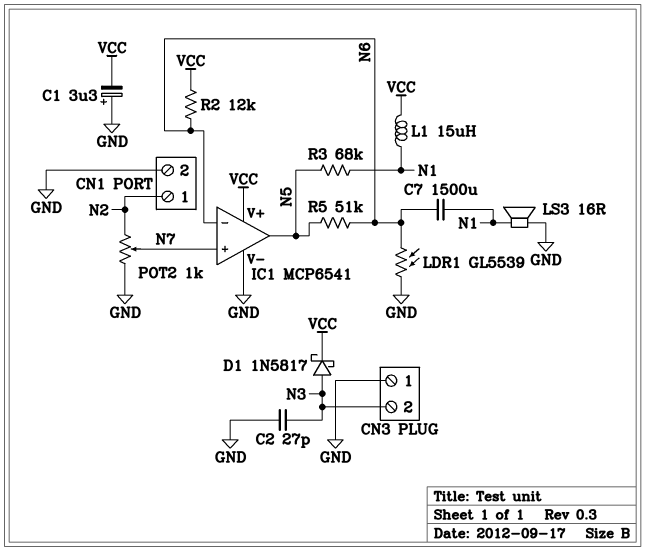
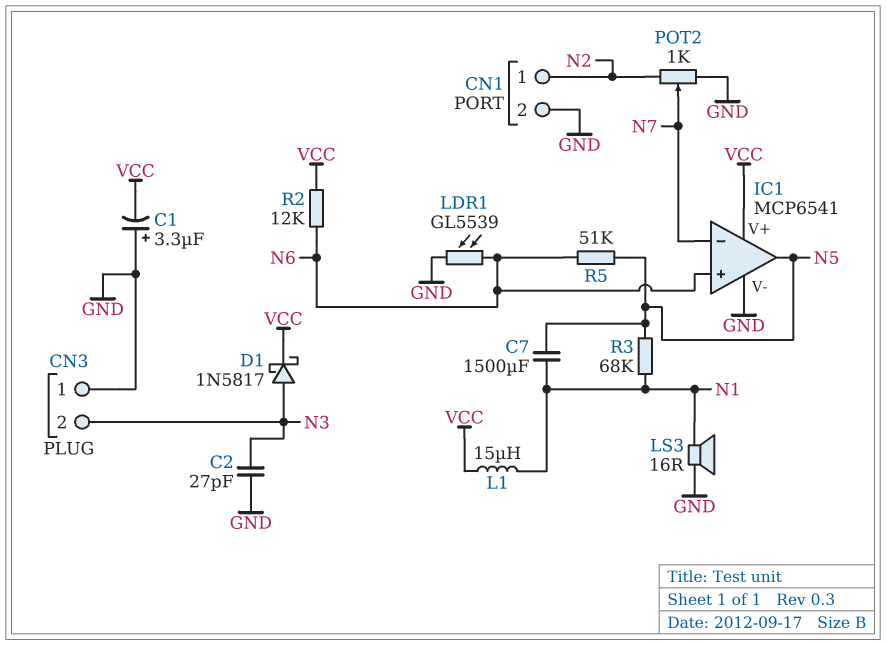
C7: 1500uF (N1, N6) -> 1500uF (N1, N5)
IC1 pin in+: N7 -> N6
IC1 pin in-: N6 -> N7

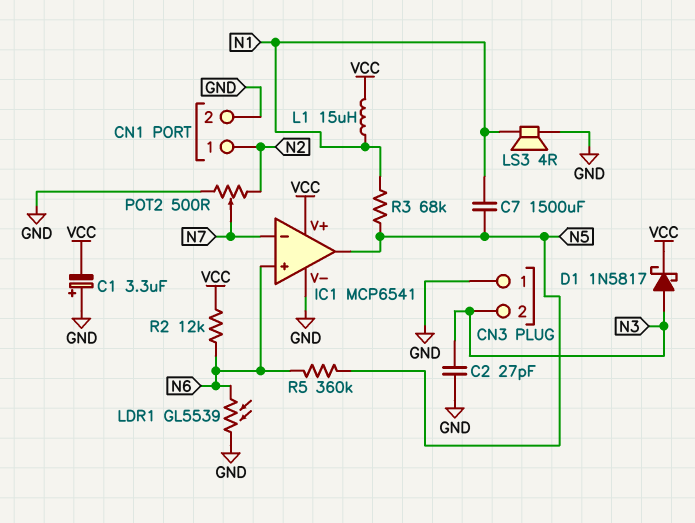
LS3: speaker 16R (GND, N1) -> speaker 4R (GND, N1)
POT2: 1k (GND, N2, wiper N7) -> 500 (GND, N2, wiper N7)
R5: 51k (N5, N6) -> 360k (N5, N6)

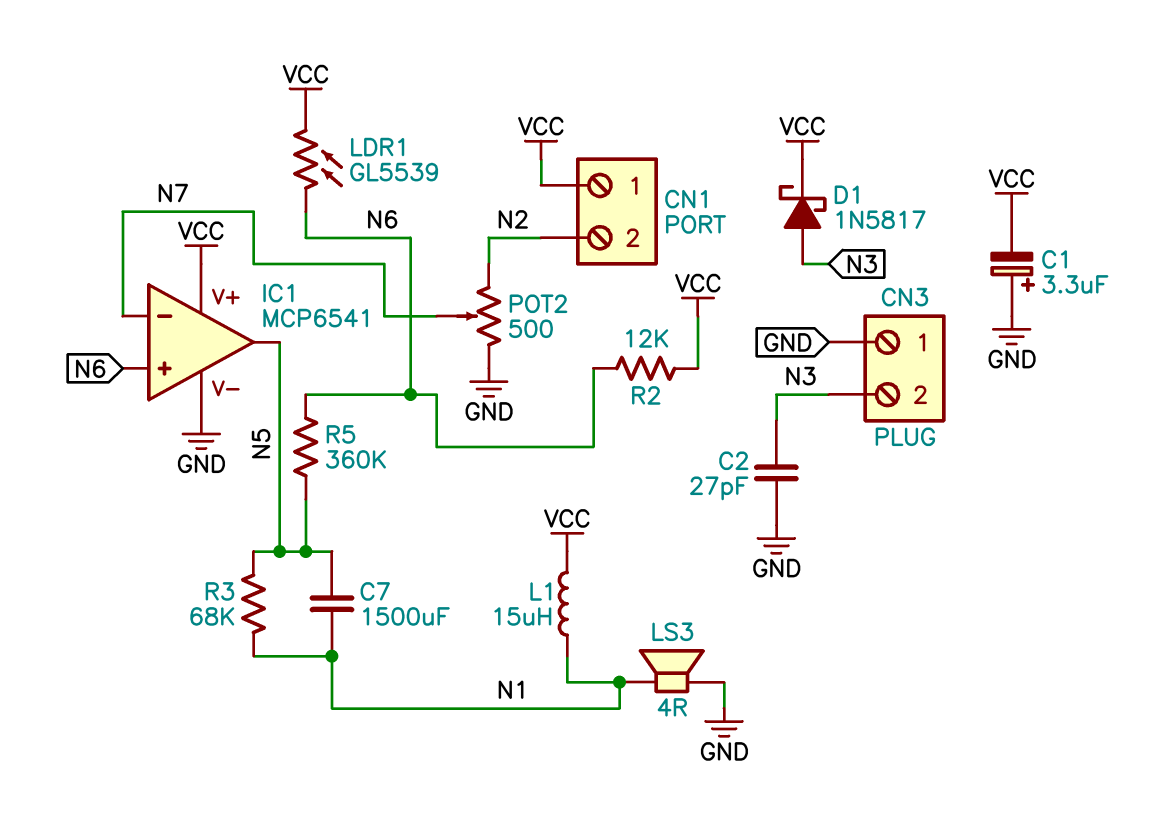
CN1 pin 1: N2 -> VCC
CN1 pin 2: GND -> N2
LDR1: GL5539 (GND, N6) -> GL5539 (N6, VCC)

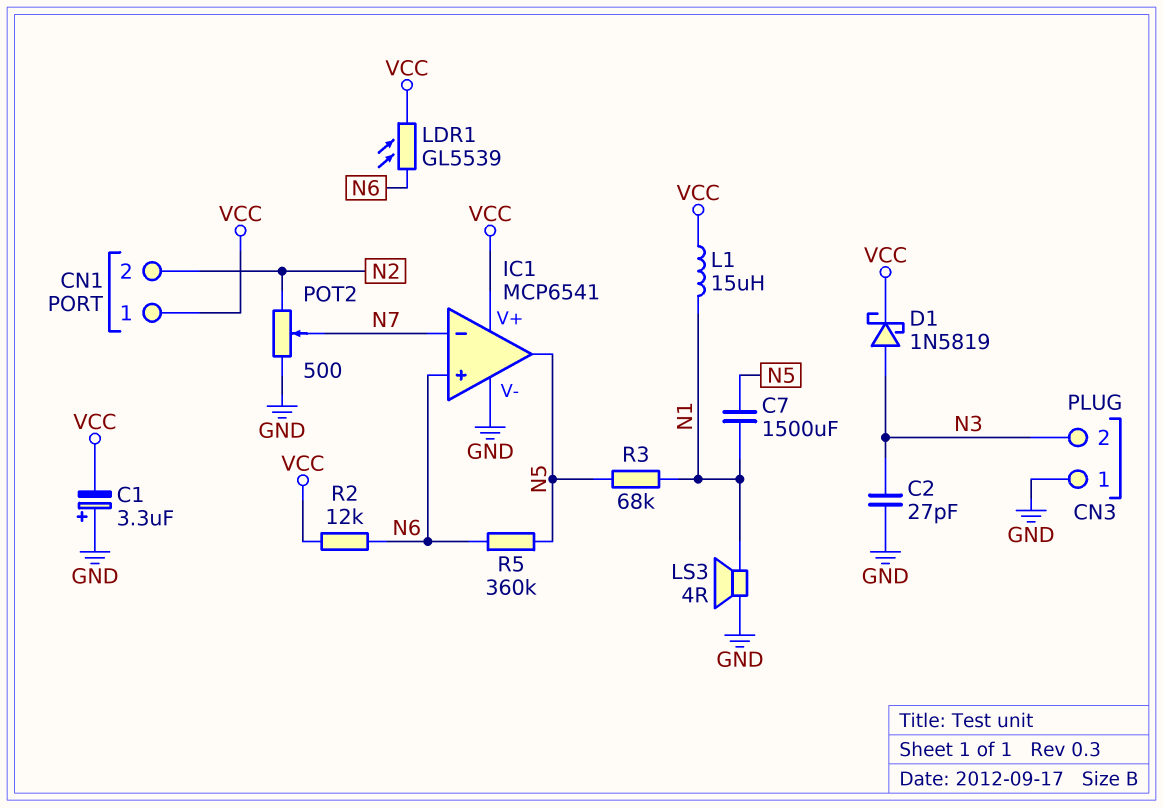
D1: schottky 1N5817 (A N3, K VCC) -> schottky 1N5819 (A N3, K VCC)

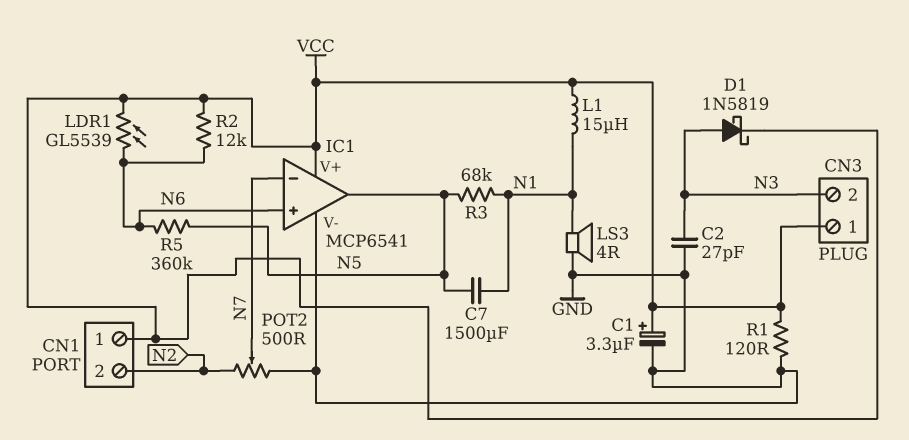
C1: 3.3uF (plus GND, minus VCC) -> 3.3uF (plus VCC, minus GND)
CN3 pin 1: GND -> VCC
R1: none -> 120 (GND, VCC)

